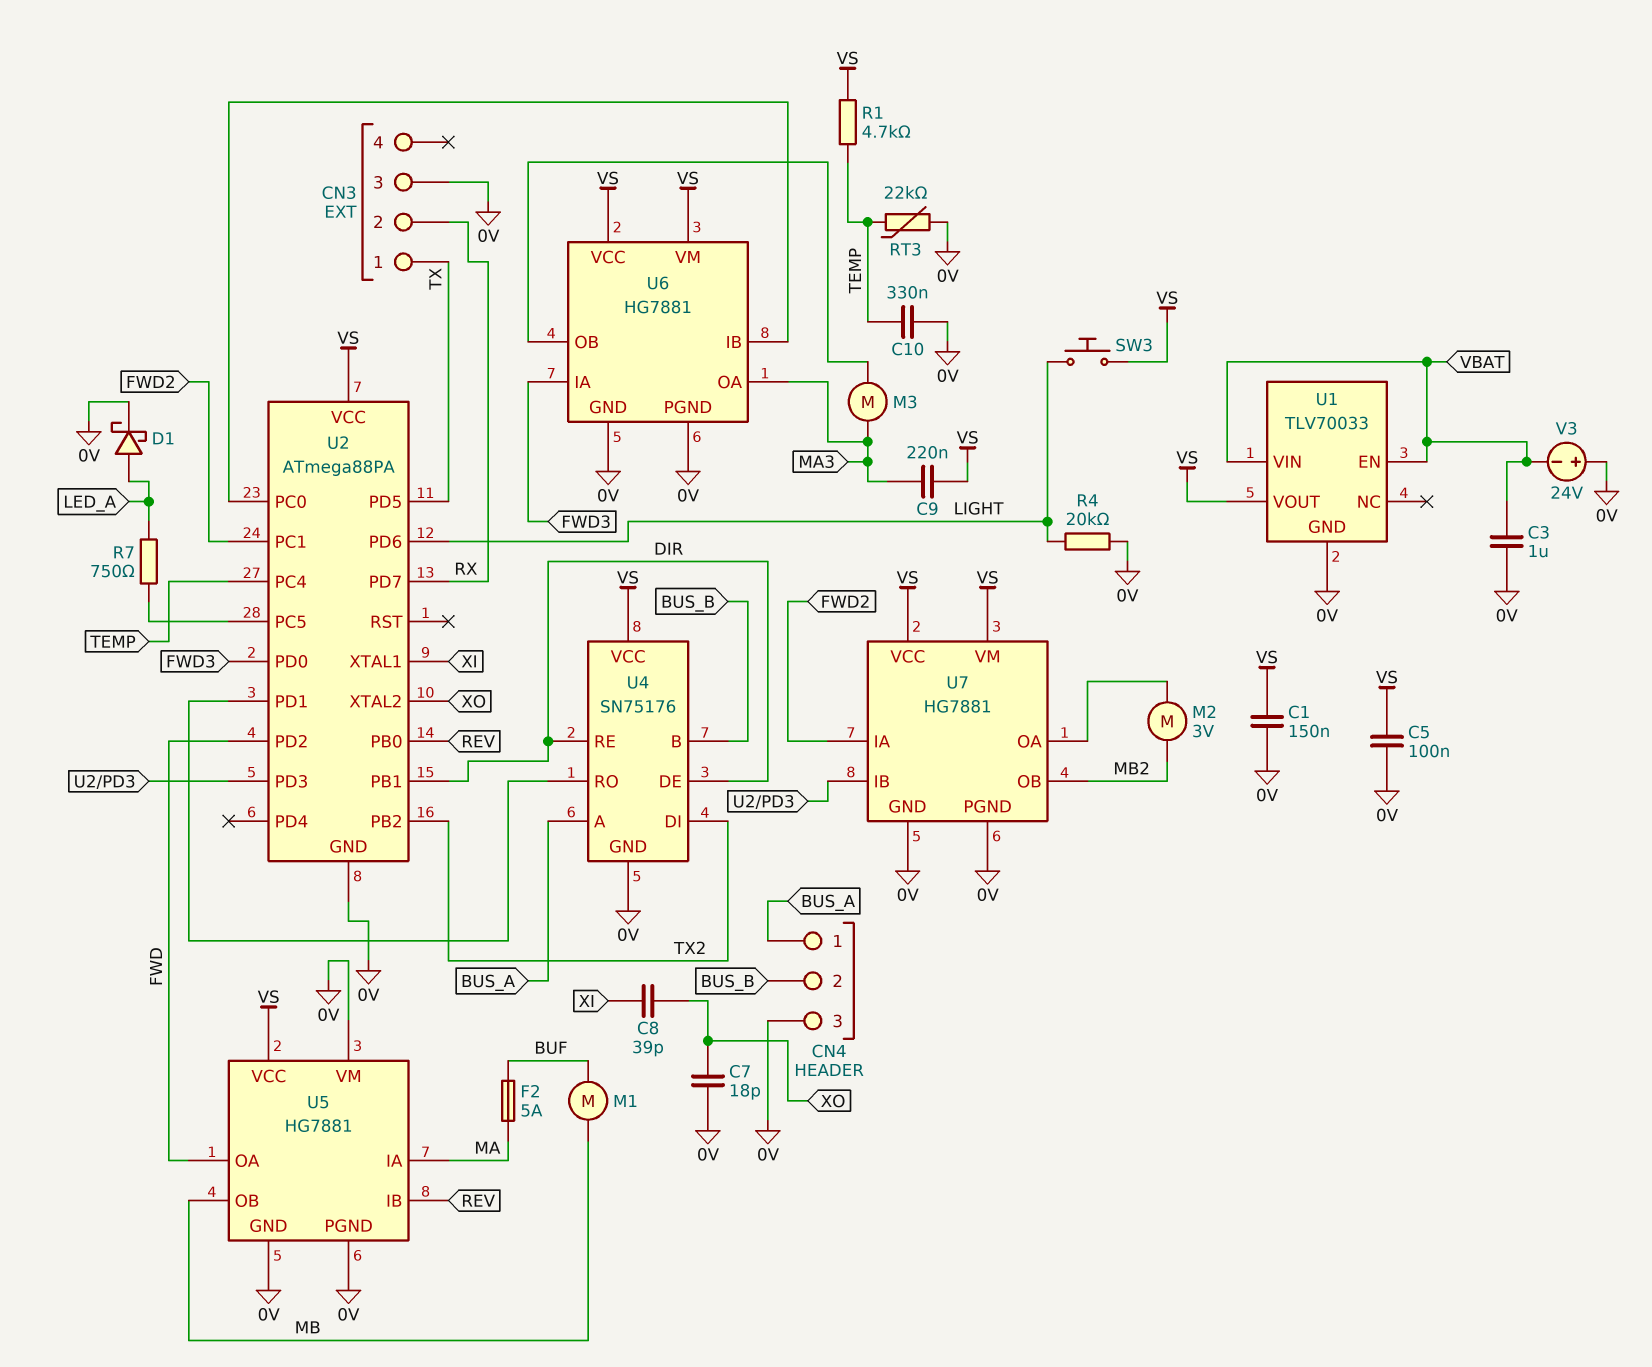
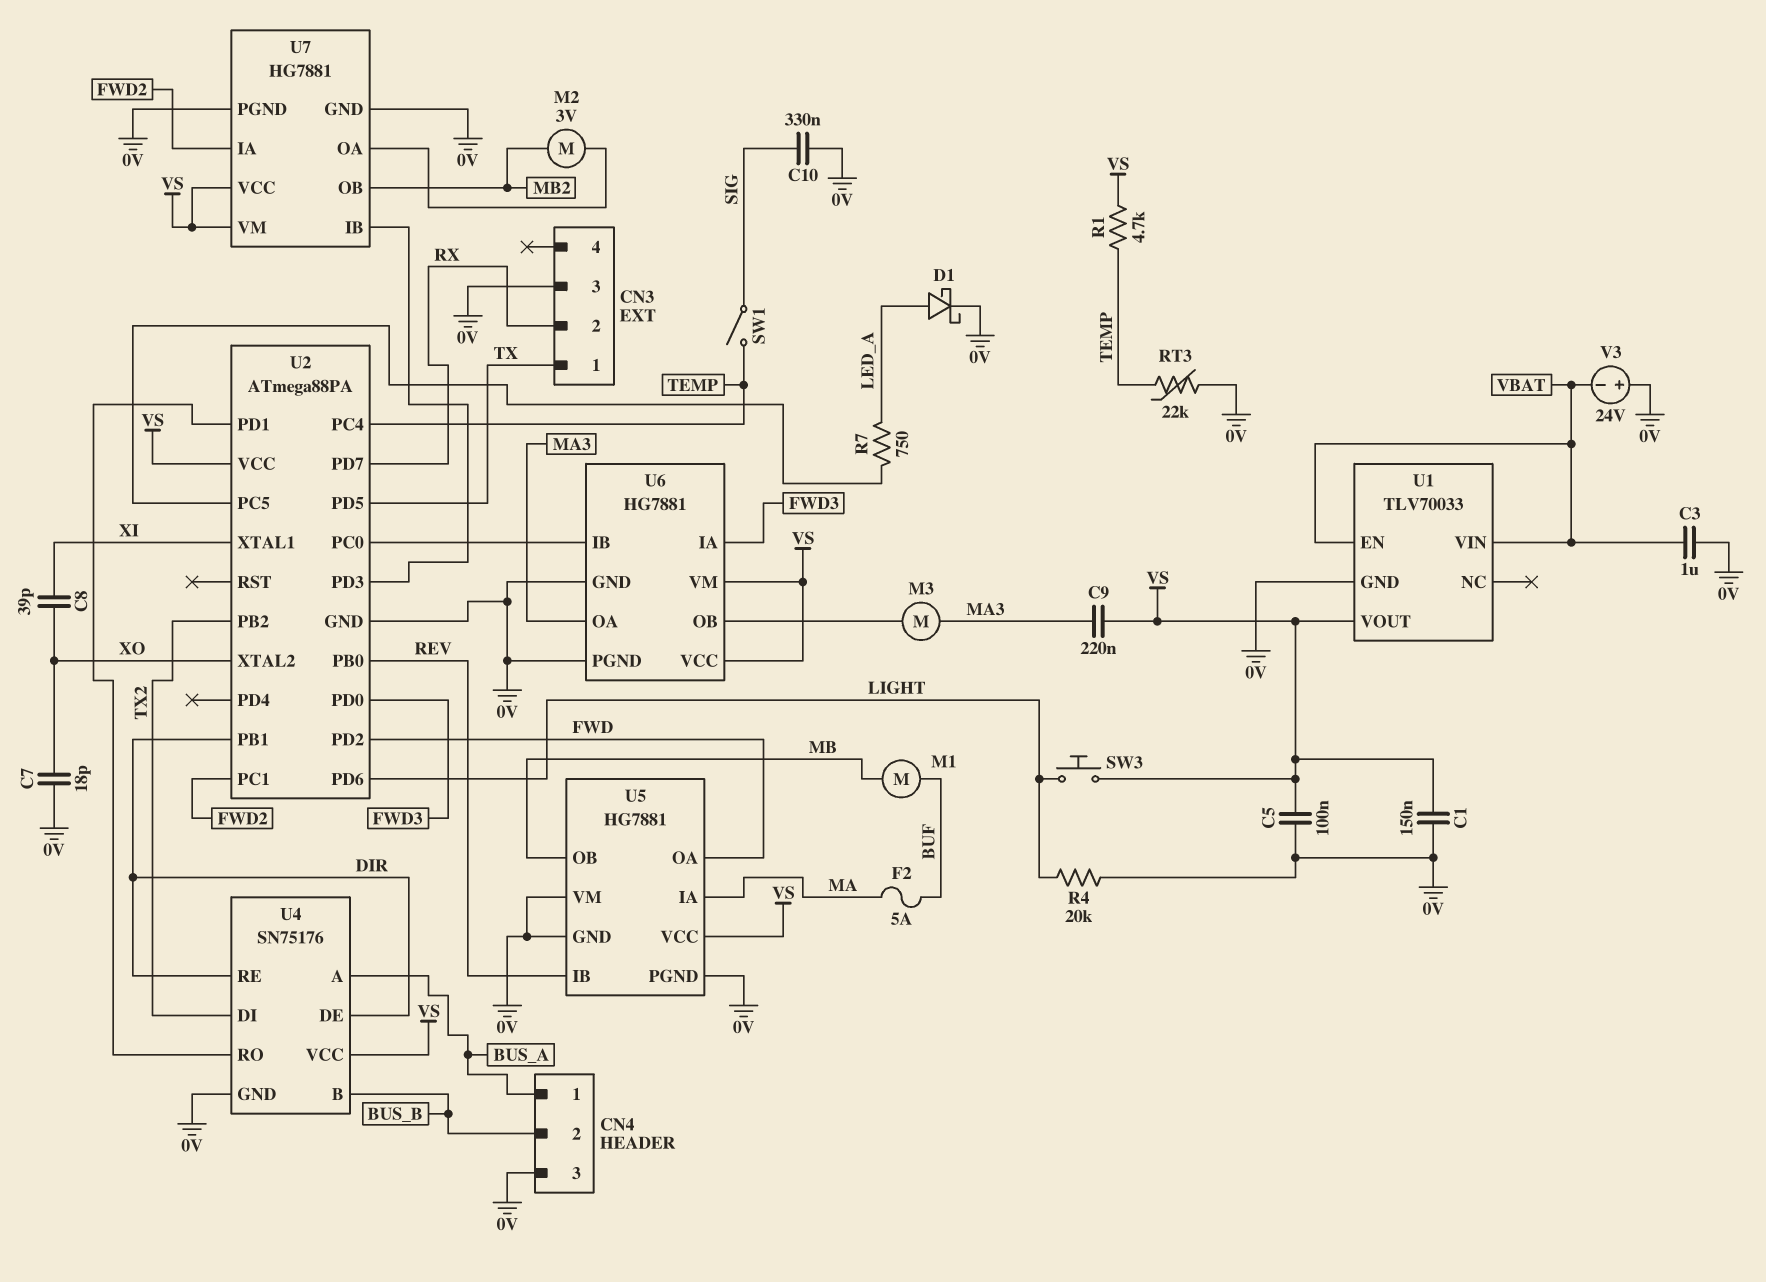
C10: 330nF (0V, TEMP) -> 330nF (0V, SIG)
SW1: none -> switch (SIG, TEMP)

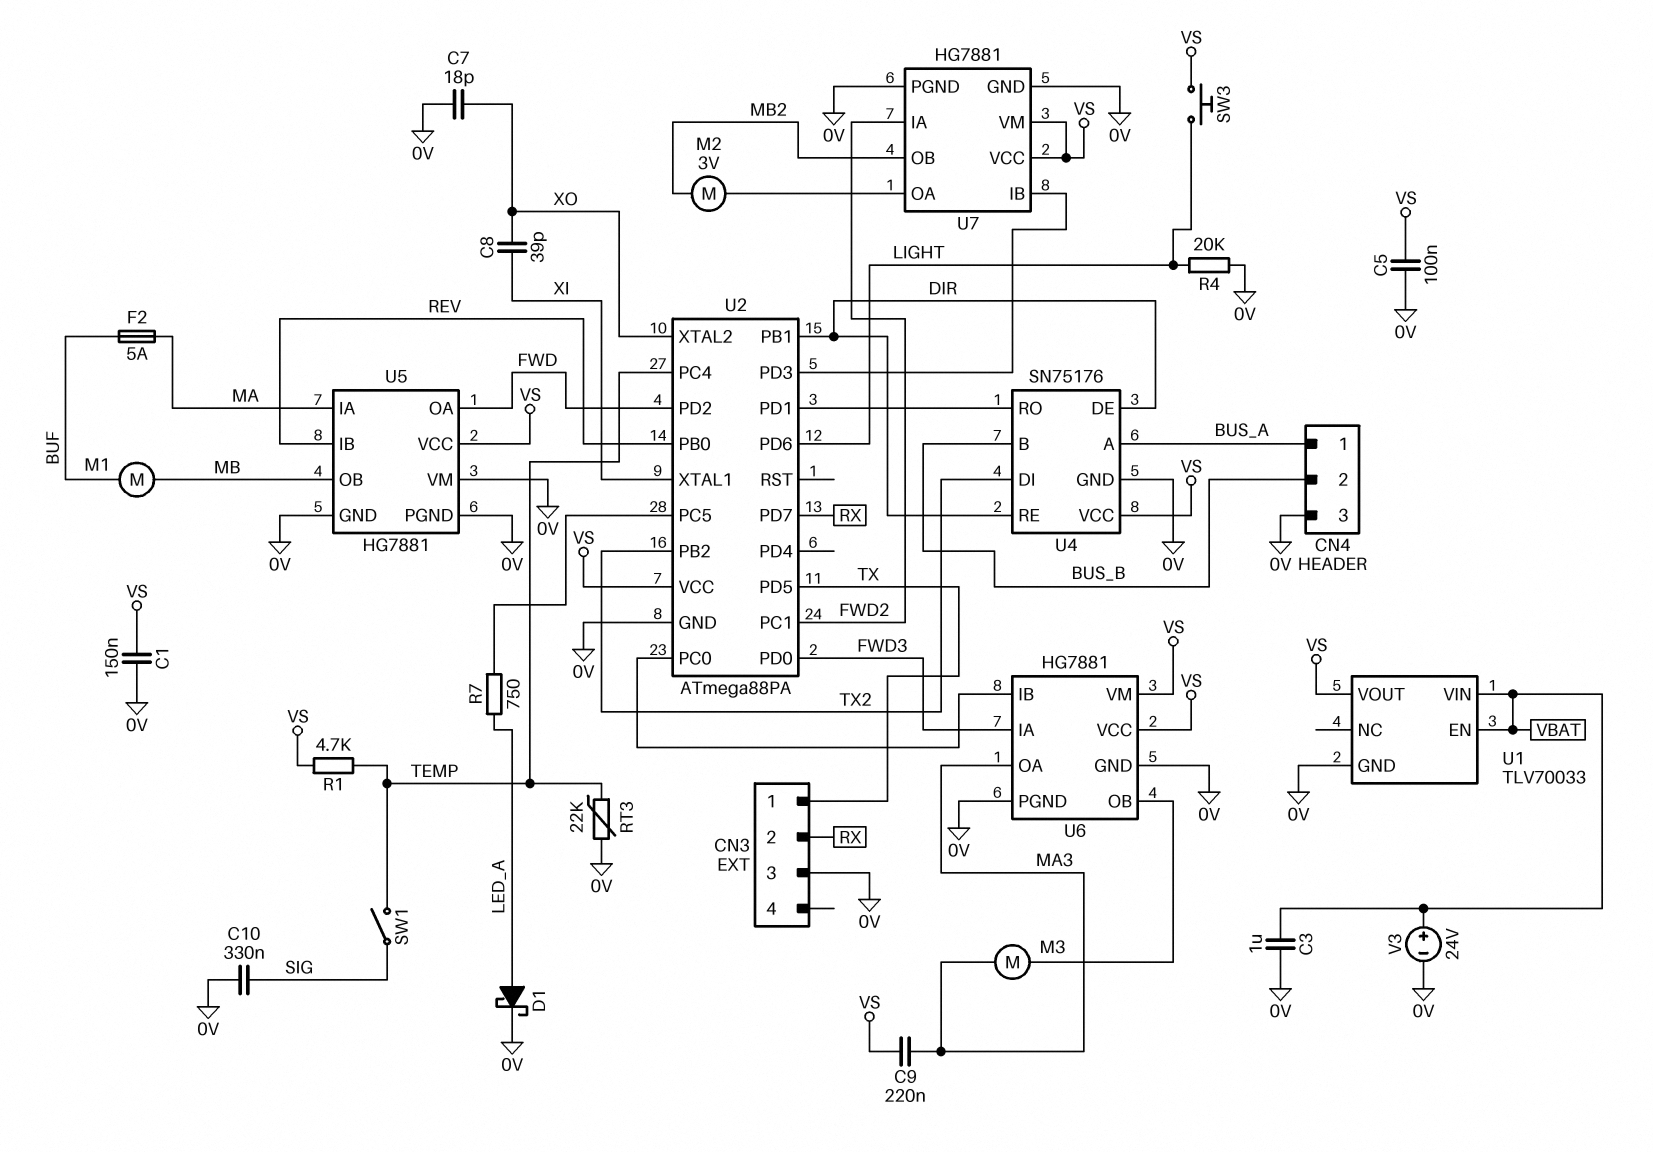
V3: 24V (plus 0V, minus VBAT) -> 24V (plus VBAT, minus 0V)

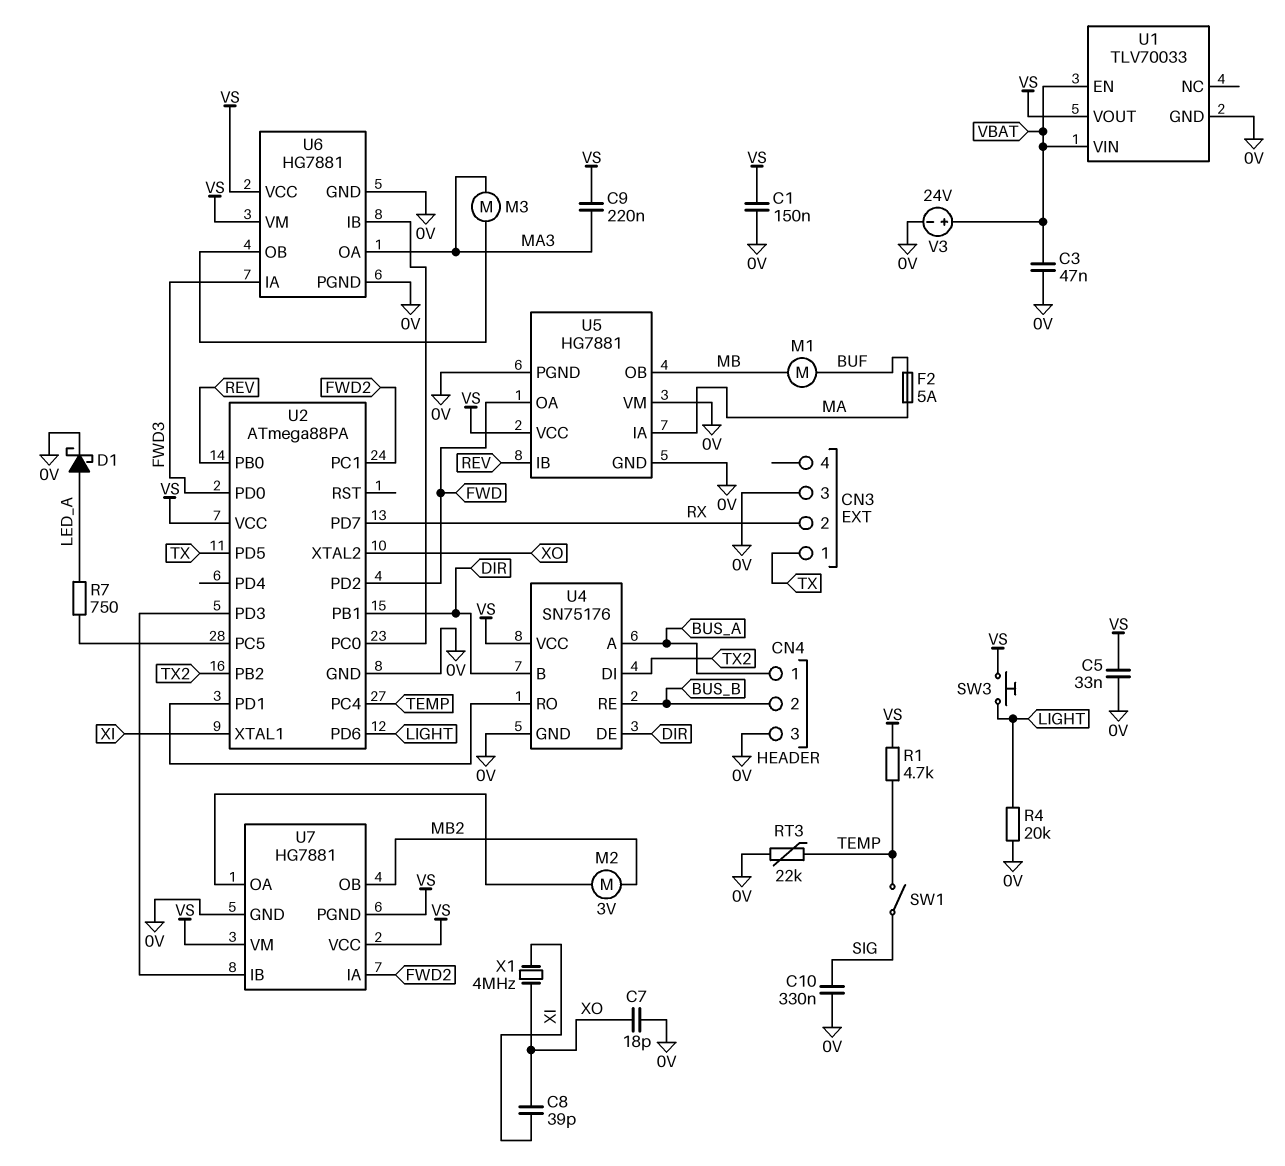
C3: 1uF (0V, VBAT) -> 47nF (0V, VBAT)
C5: 100nF (0V, VS) -> 33nF (0V, VS)
U4 pin B: BUS_B -> DIR
U4 pin RE: DIR -> BUS_B
U7 pin PGND: 0V -> VS
X1: none -> 4MHz (XI, XO)

